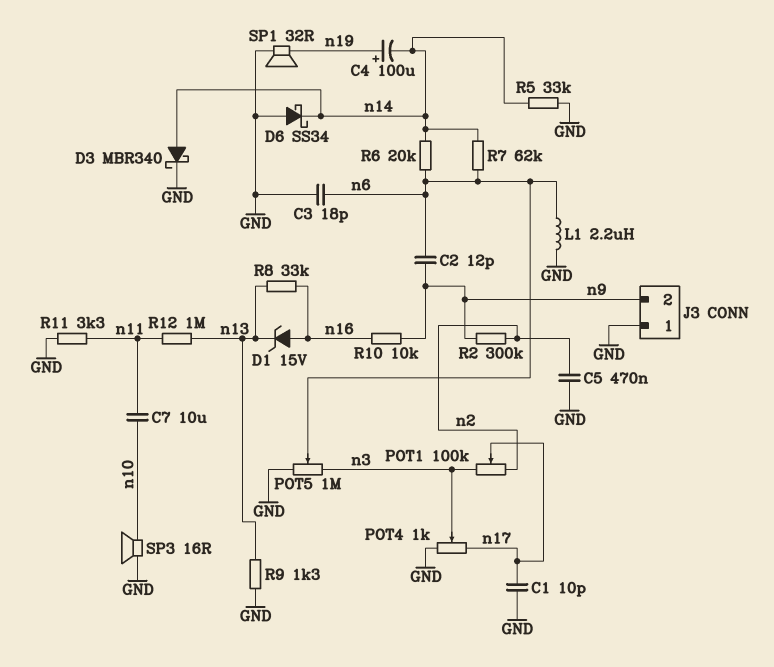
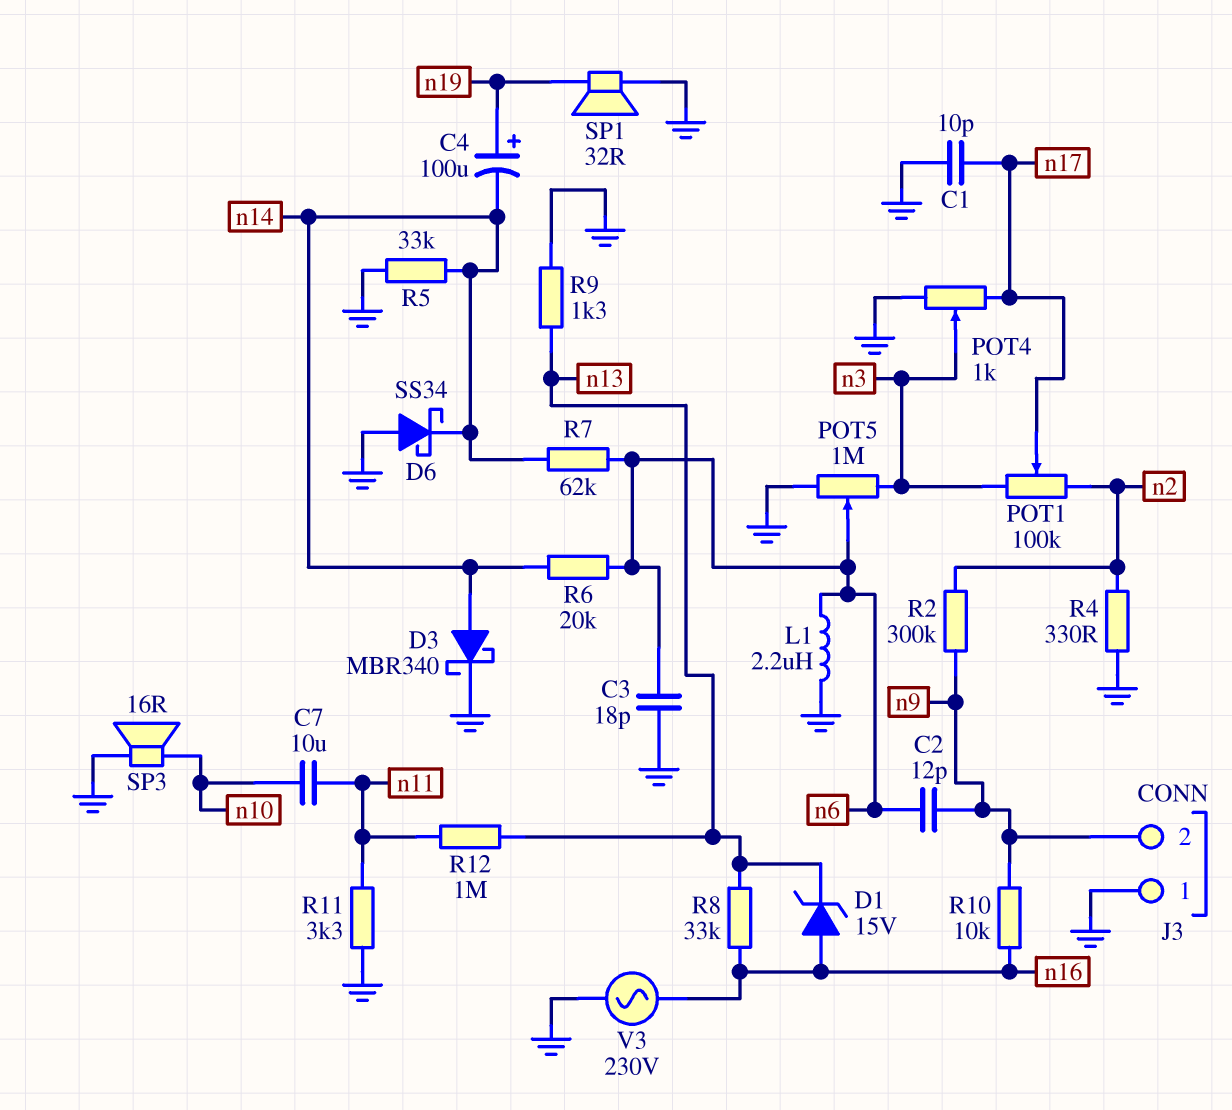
C5: 470nF (GND, n2) -> none
R4: none -> 330 (GND, n2)
V3: none -> AC 230V (GND, n16)

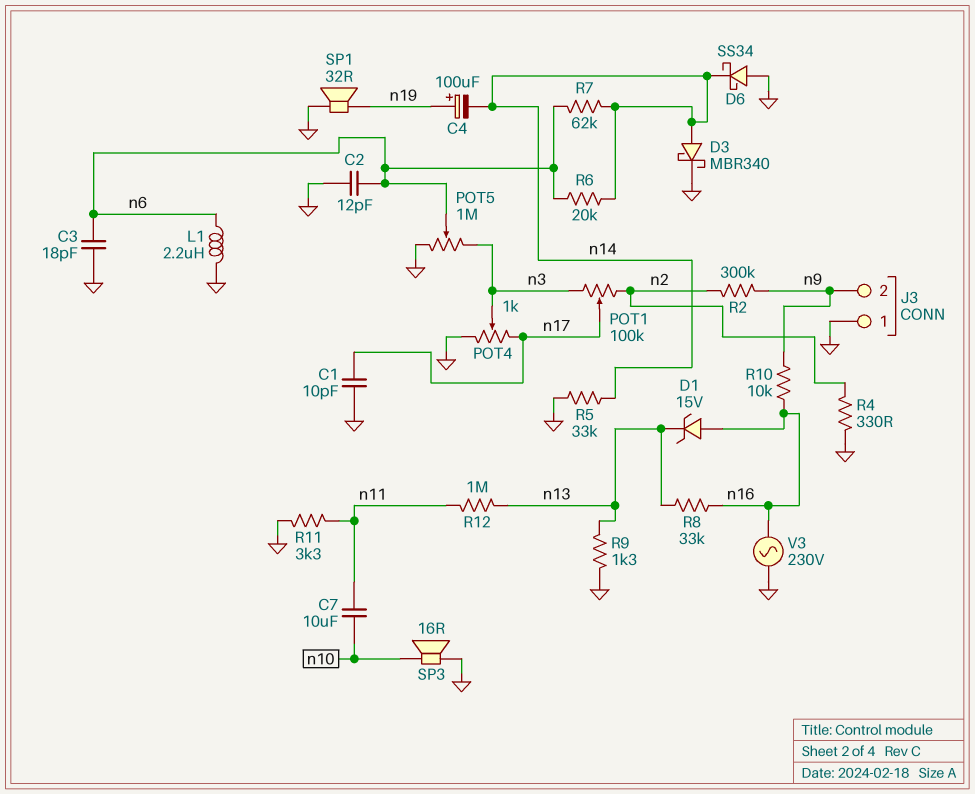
C2: 12pF (n6, n9) -> 12pF (GND, n6)

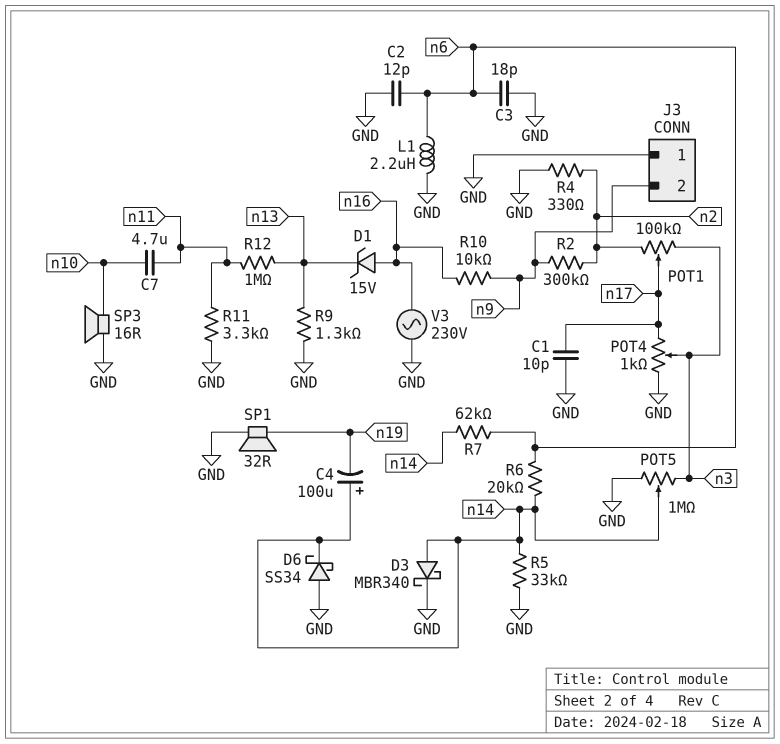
C4: 100uF (plus n19, minus n14) -> 100uF (plus n14, minus n19)
C7: 10uF (n10, n11) -> 4.7uF (n10, n11)
POT5: 1M (GND, n3, wiper n6) -> 1M (GND, n3, wiper n14)
R8: 33k (n13, n16) -> none

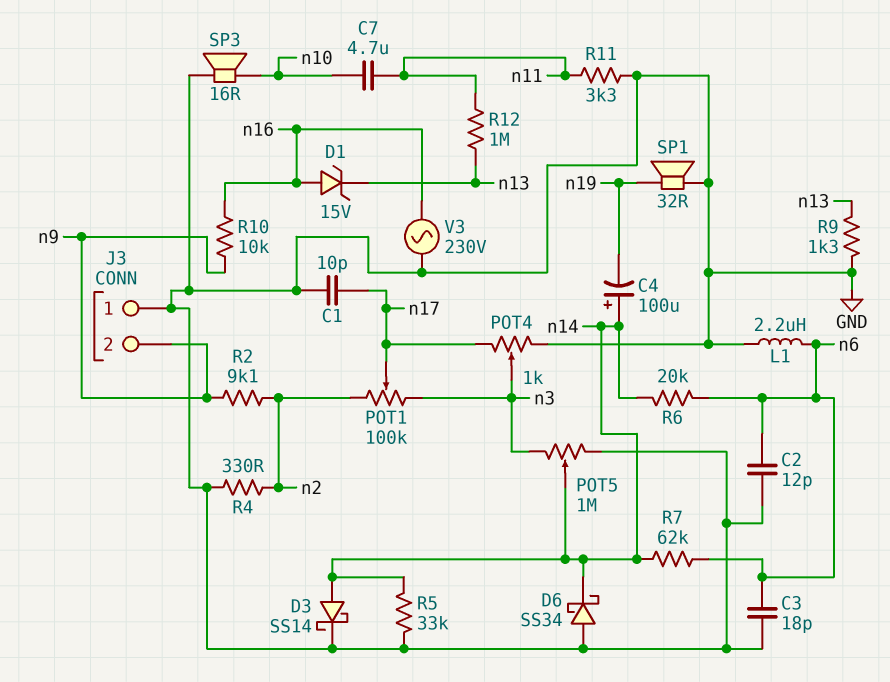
D3: schottky MBR340 (A n14, K GND) -> schottky SS14 (A n14, K GND)
R2: 300k (n2, n9) -> 9.1k (n2, n9)

